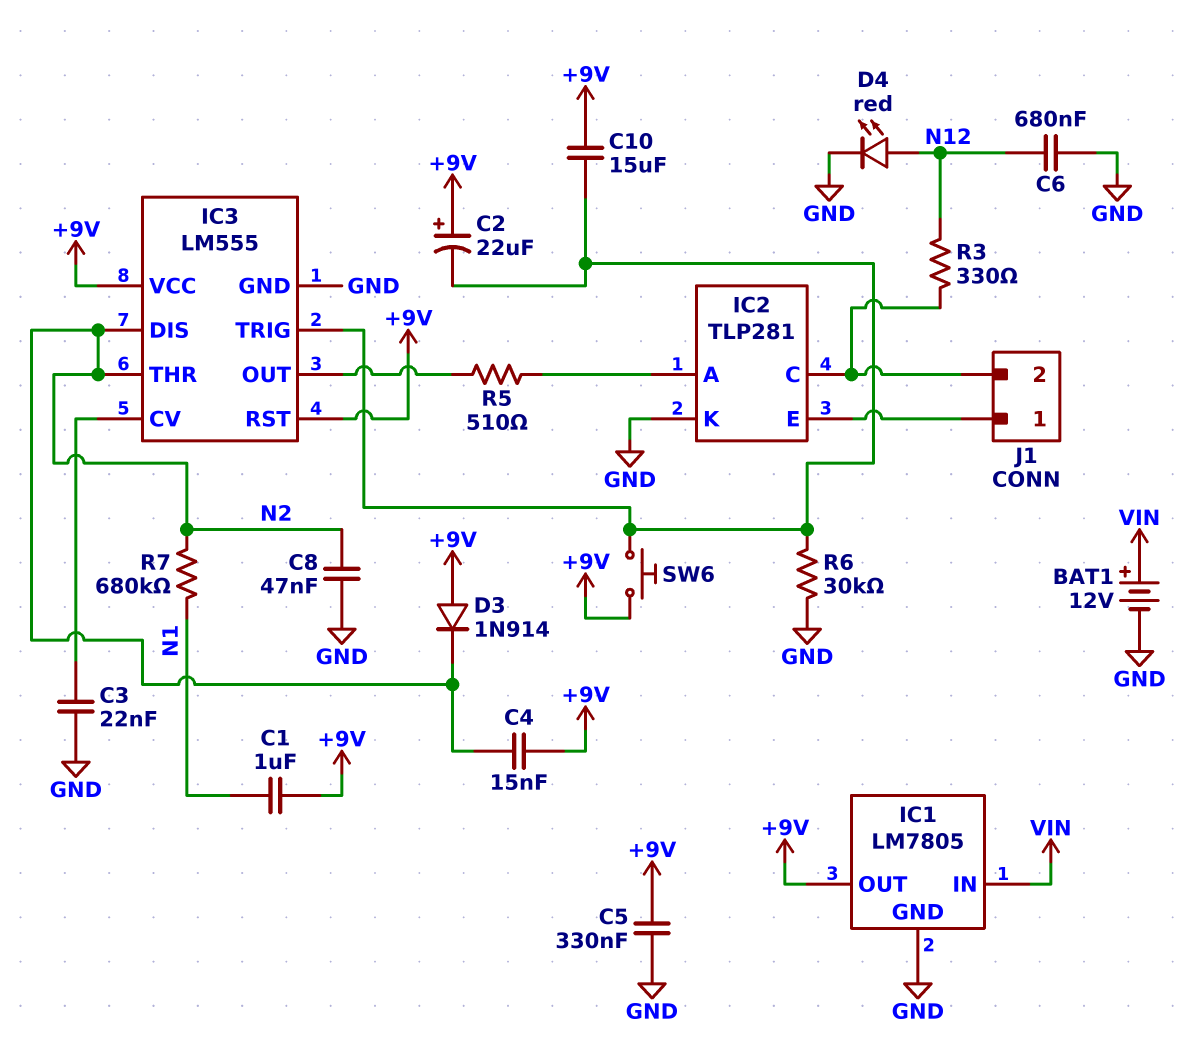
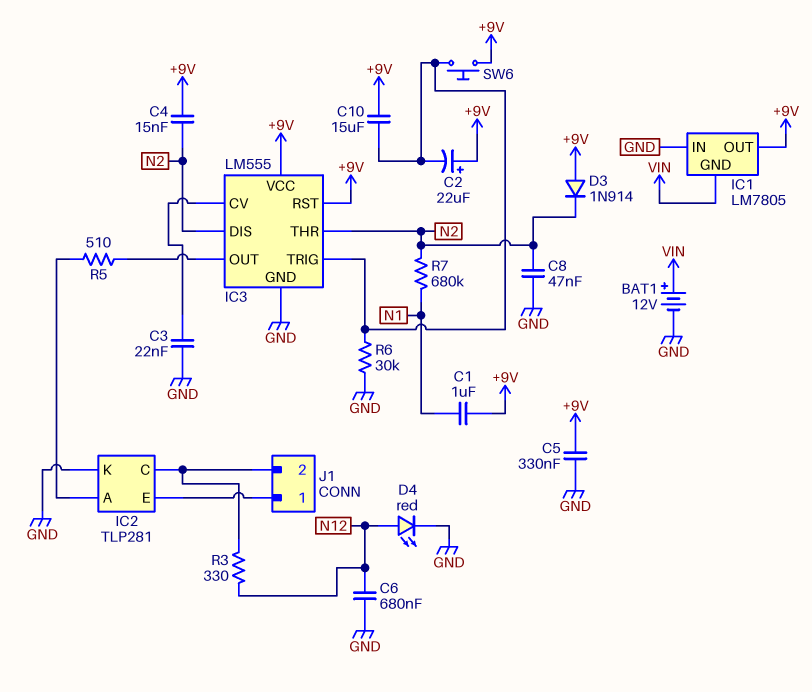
IC1 pin GND: GND -> VIN
IC1 pin IN: VIN -> GND

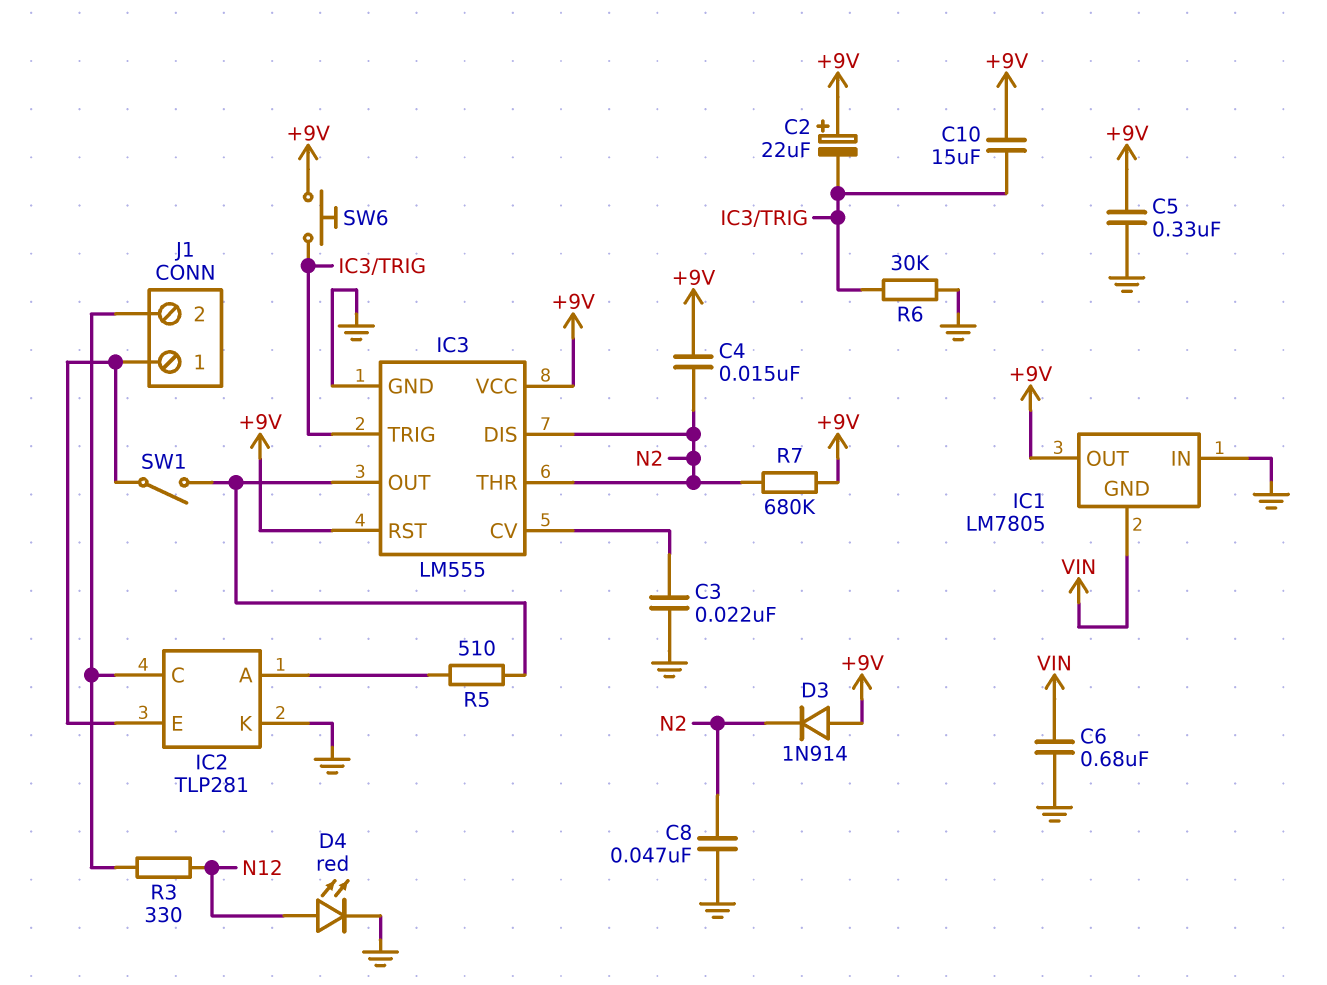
BAT1: 12V (plus VIN, minus GND) -> none
C1: 1uF (+9V, N1) -> none
C6: 680nF (GND, N12) -> 680nF (GND, VIN)
R7: 680k (N1, N2) -> 680k (+9V, N2)
SW1: none -> switch (IC2/E, IC3/OUT)

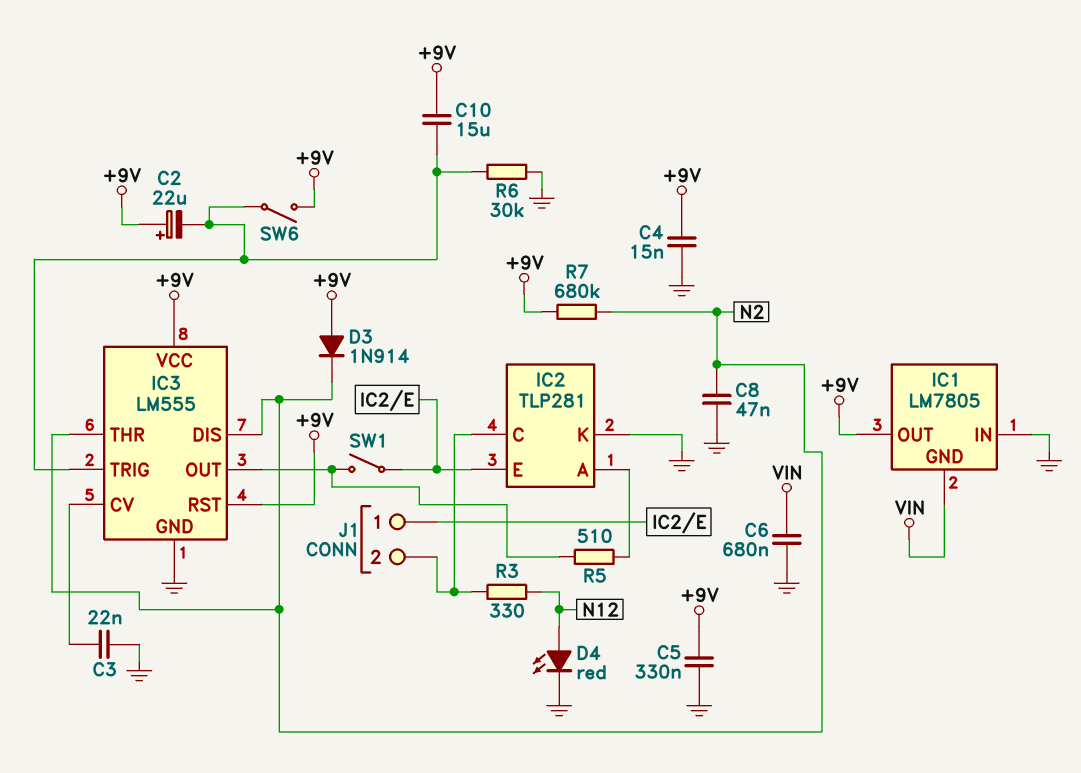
C4: 15nF (+9V, N2) -> 15nF (+9V, GND)
SW6: button (+9V, IC3/TRIG) -> switch (+9V, IC3/TRIG)

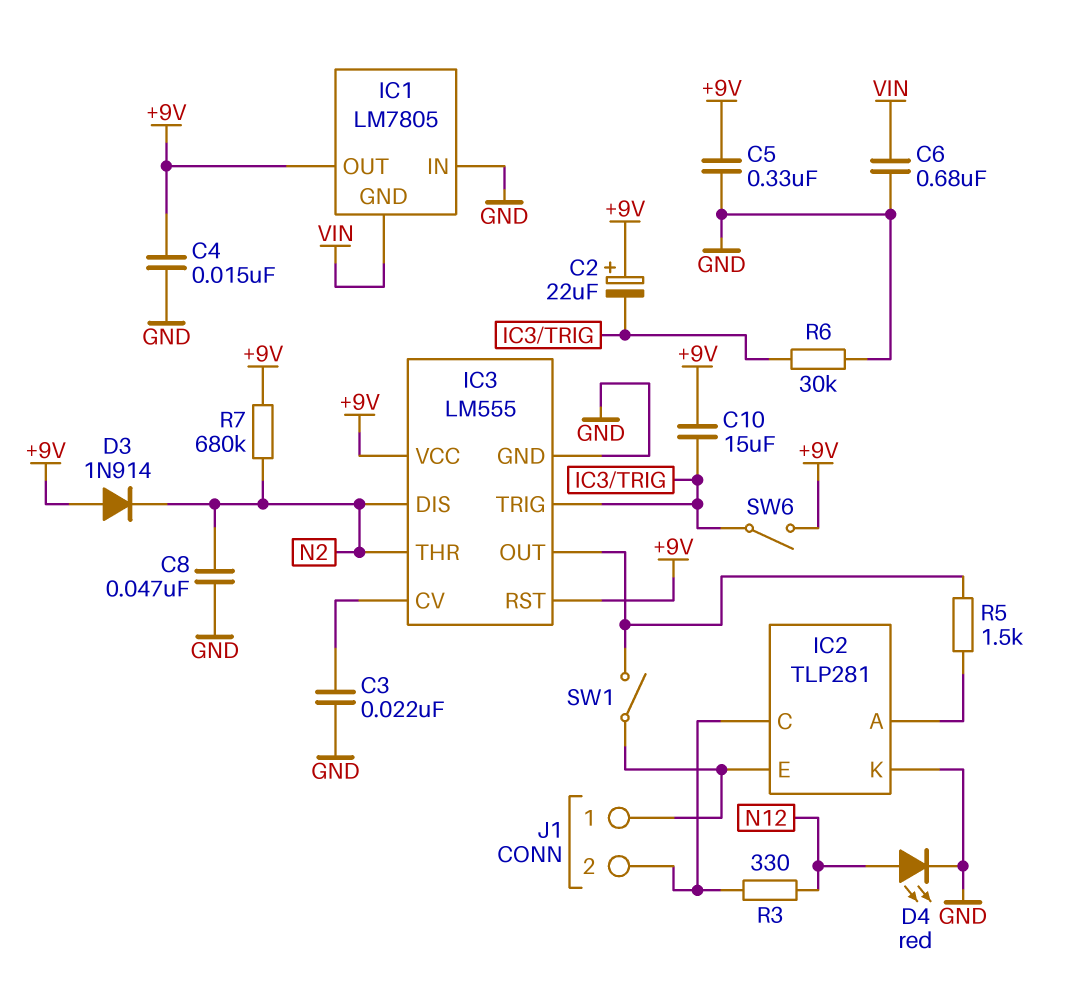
R5: 510 (IC2/A, IC3/OUT) -> 1.5k (IC2/A, IC3/OUT)

